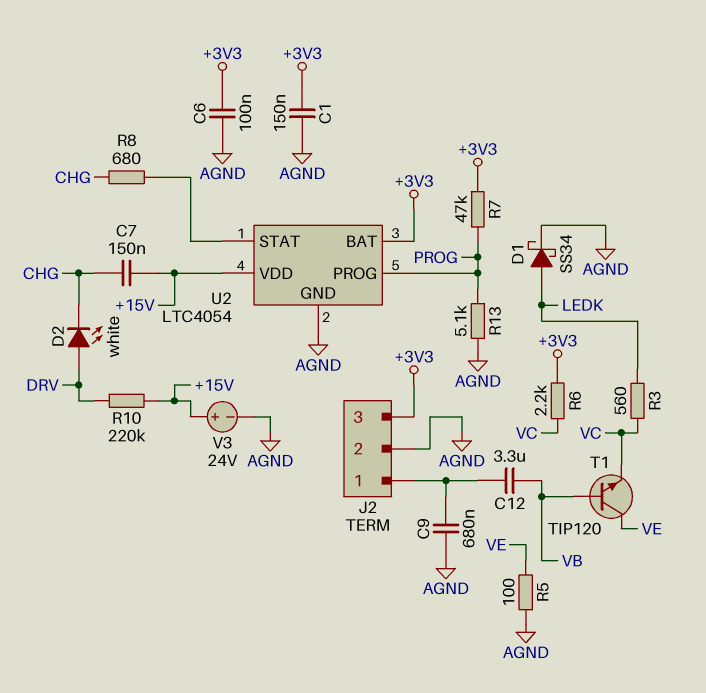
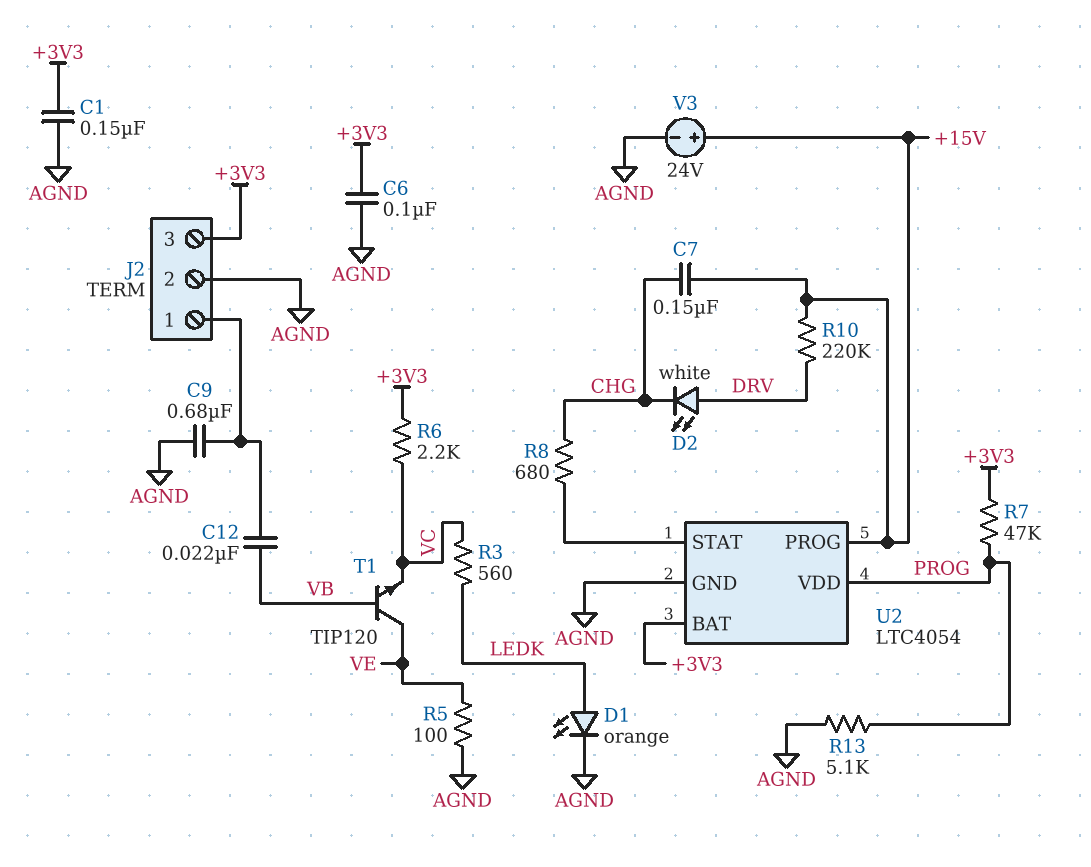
C12: 3.3uF (J2/1, VB) -> 22nF (J2/1, VB)
D1: schottky SS34 (A LEDK, K AGND) -> LED orange (A LEDK, K AGND)
U2 pin PROG: PROG -> +15V
U2 pin VDD: +15V -> PROG

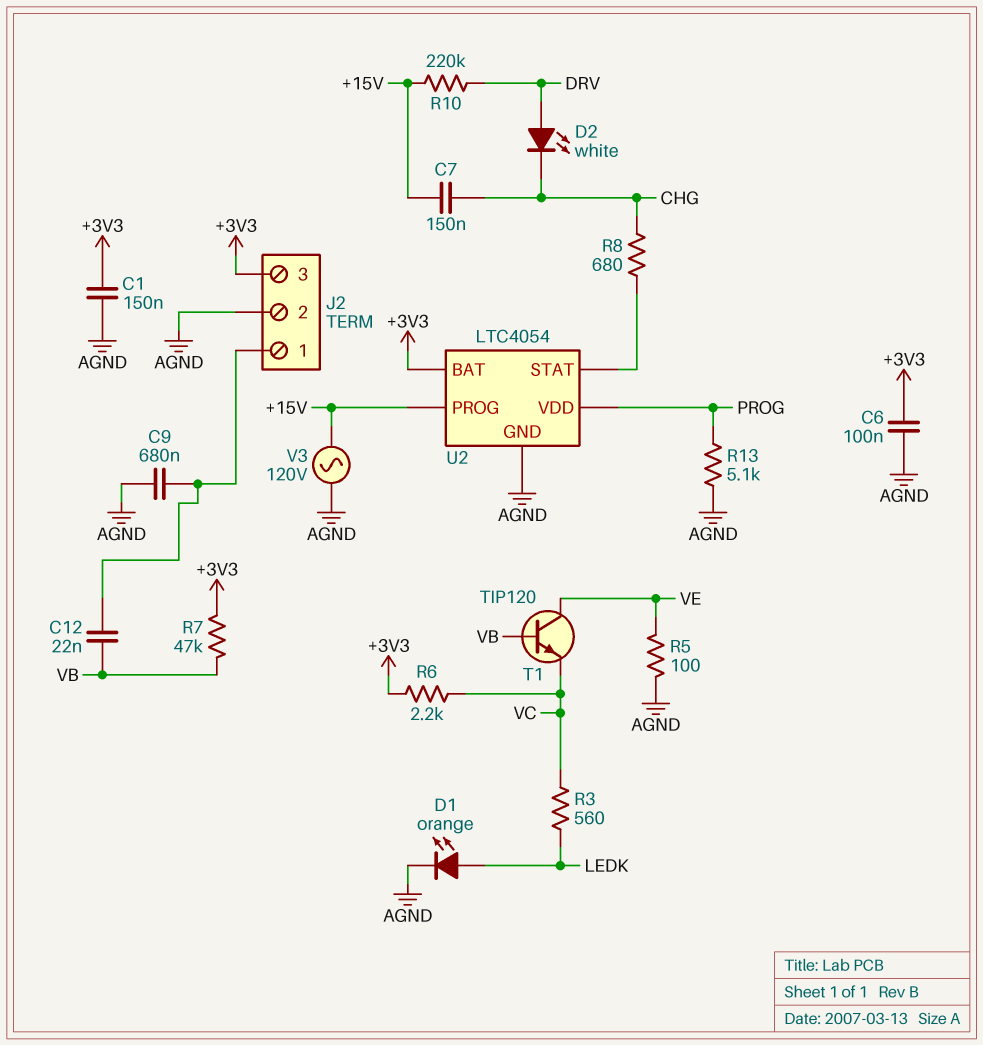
R7: 47k (+3V3, PROG) -> 47k (+3V3, VB)
V3: 24V (plus +15V, minus AGND) -> AC 120V (+15V, AGND)

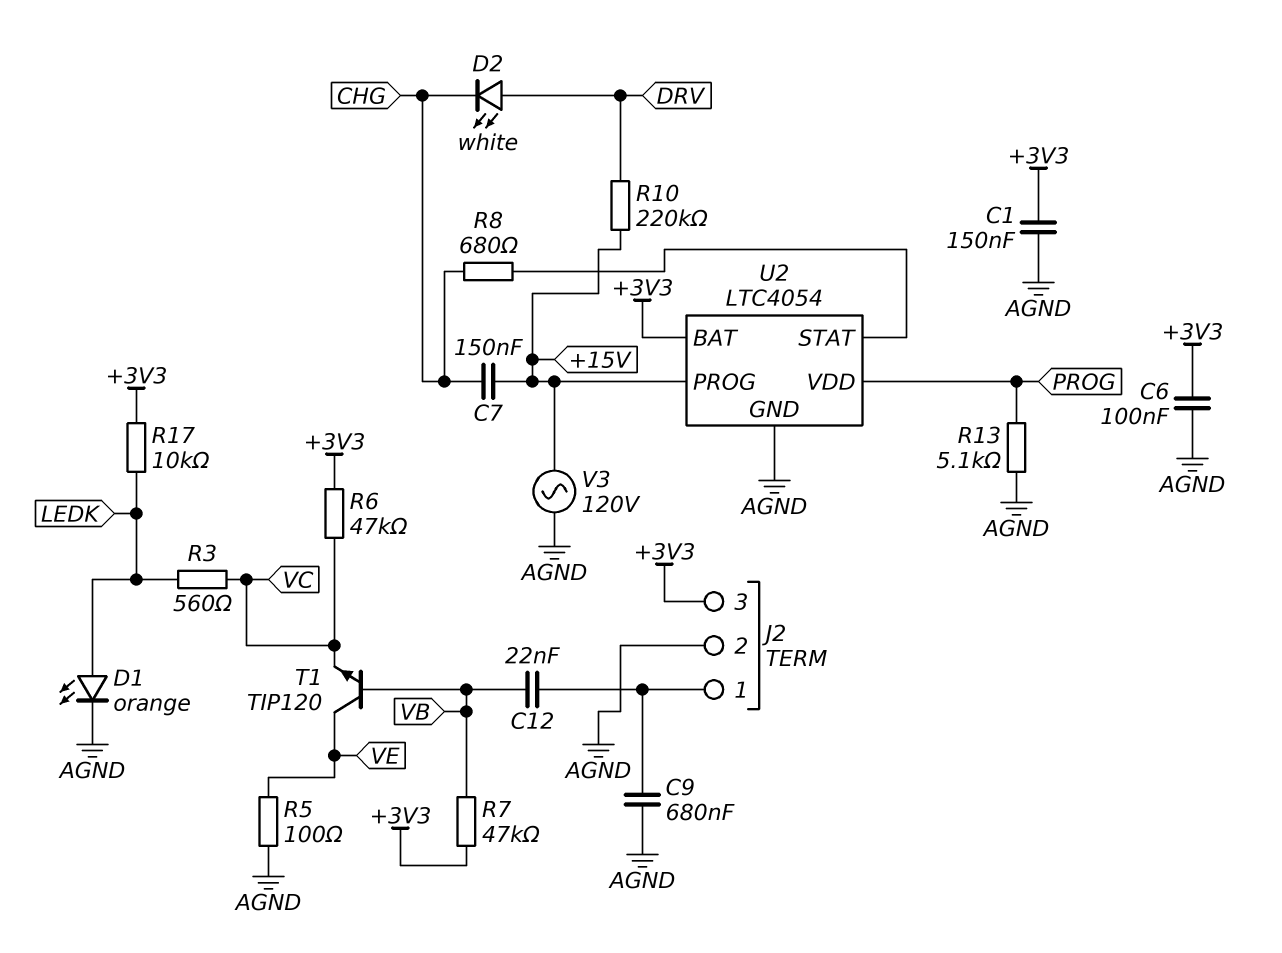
R6: 2.2k (+3V3, VC) -> 47k (+3V3, VC)
R17: none -> 10k (+3V3, LEDK)

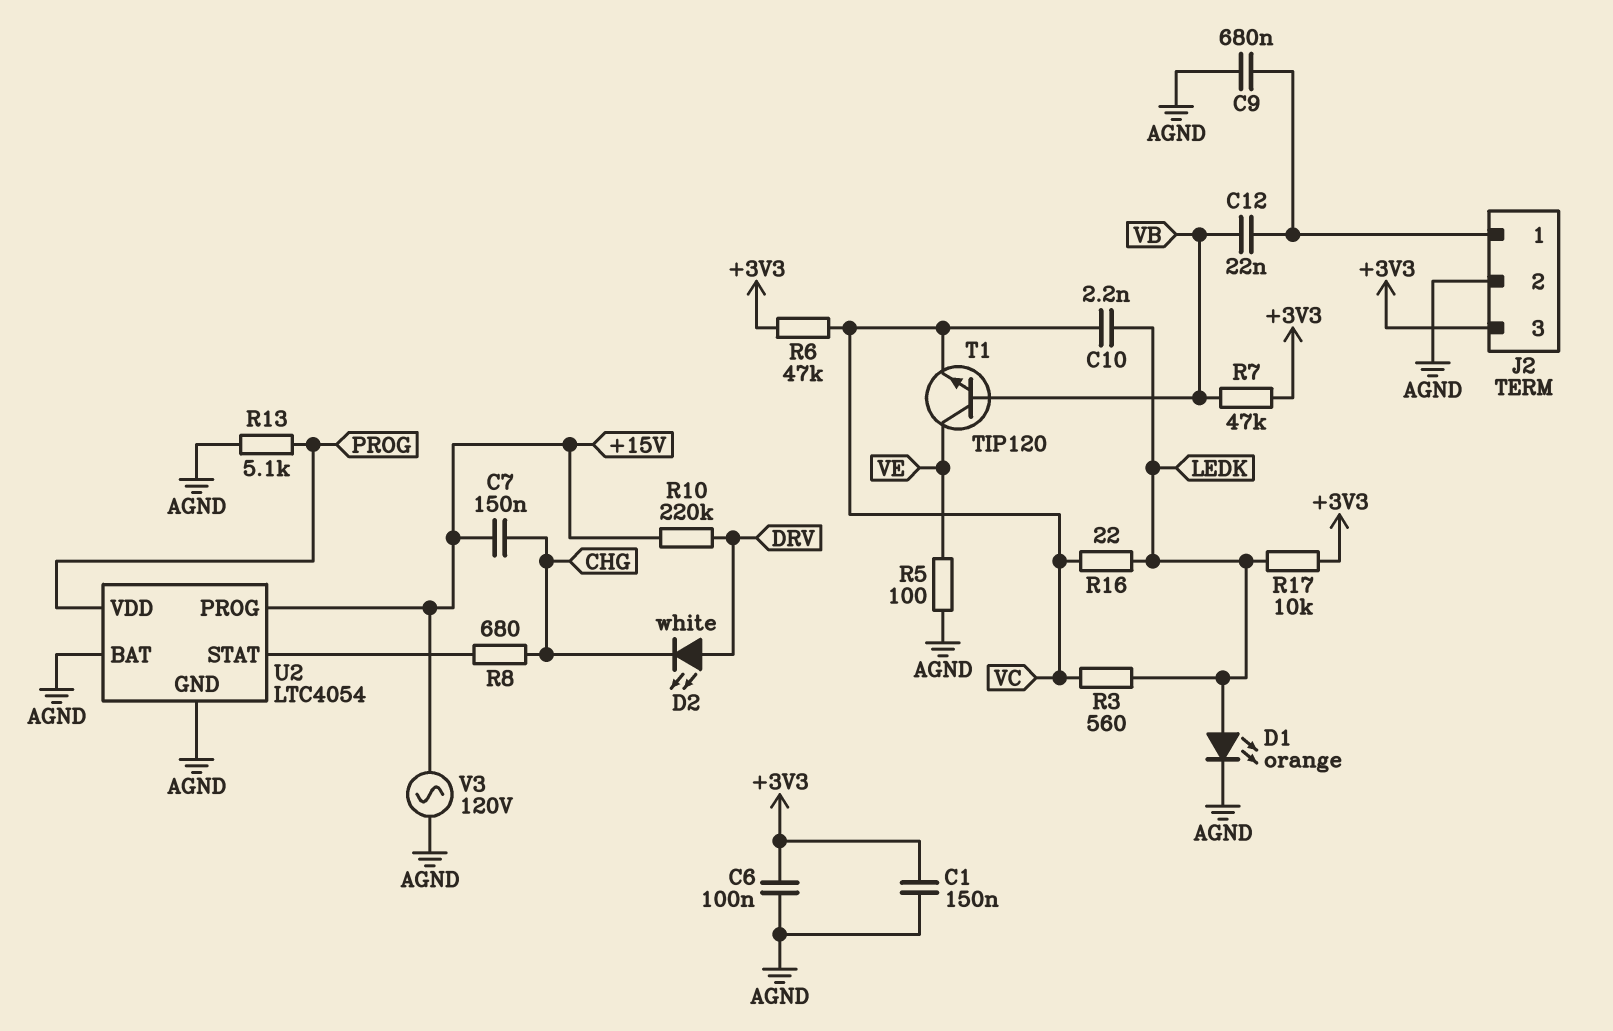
C10: none -> 2.2nF (LEDK, VC)
R16: none -> 22 (LEDK, VC)
U2 pin BAT: +3V3 -> AGND

